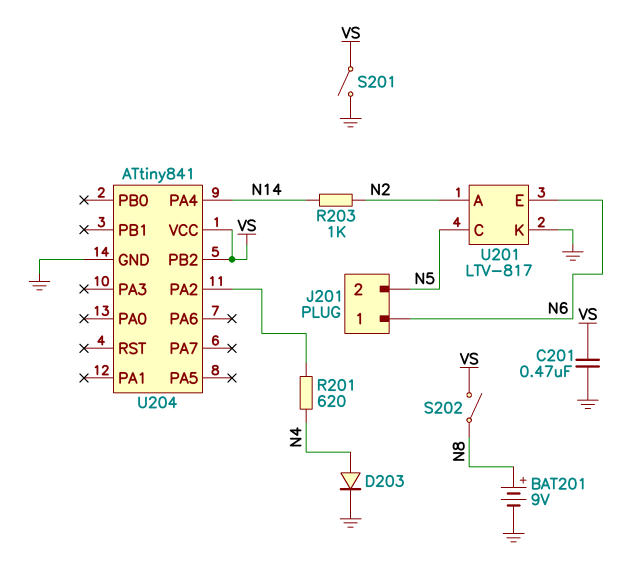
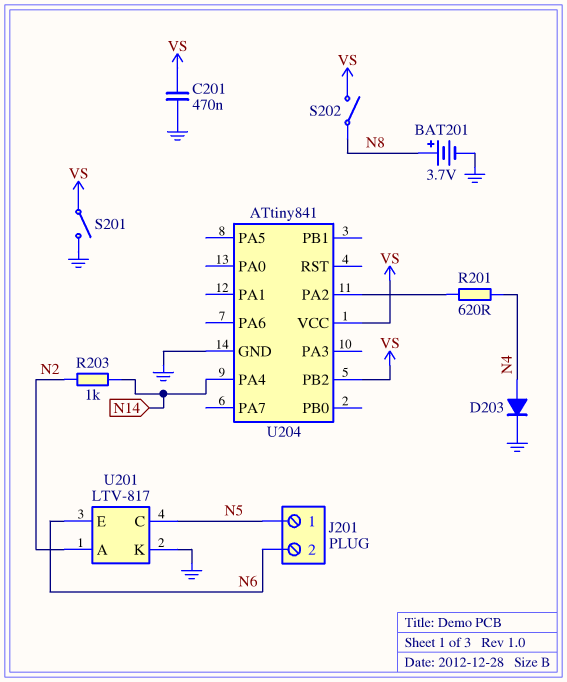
BAT201: 9V (plus N8, minus GND) -> 3.7V (plus N8, minus GND)
J201 pin 1: N6 -> N5
J201 pin 2: N5 -> N6

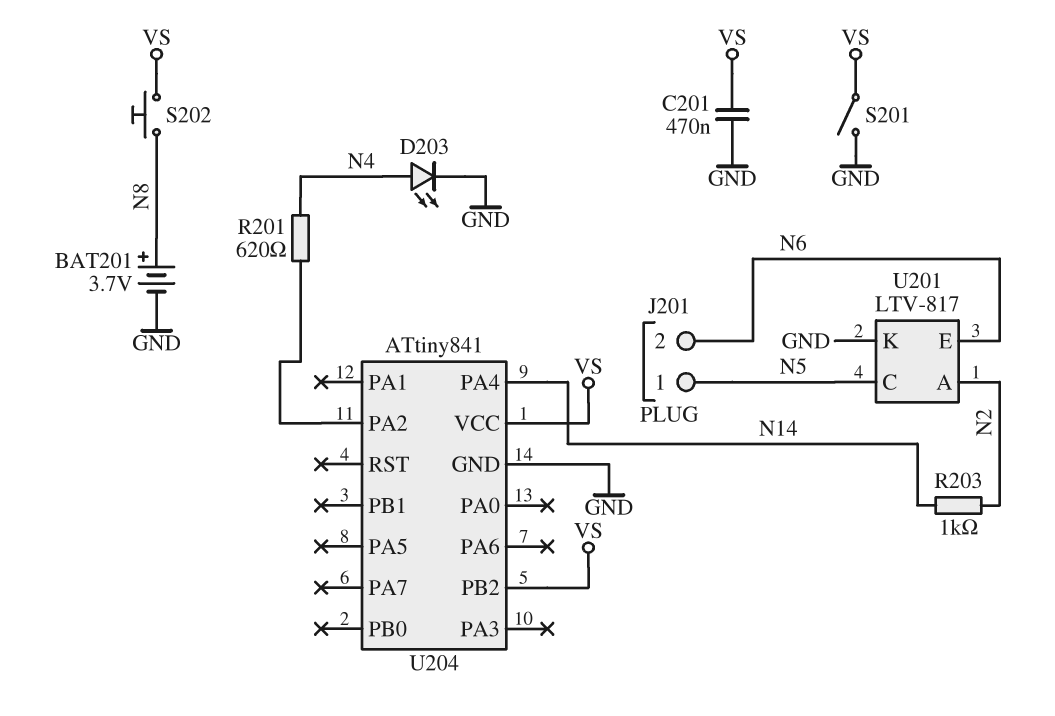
D203: diode (A N4, K GND) -> LED (A N4, K GND)
S202: switch (N8, VS) -> button (N8, VS)

